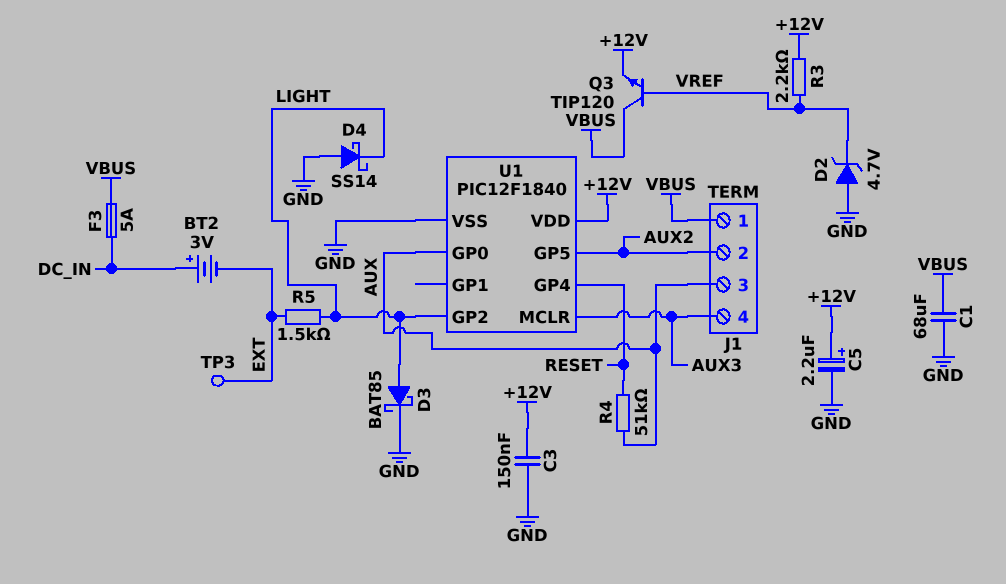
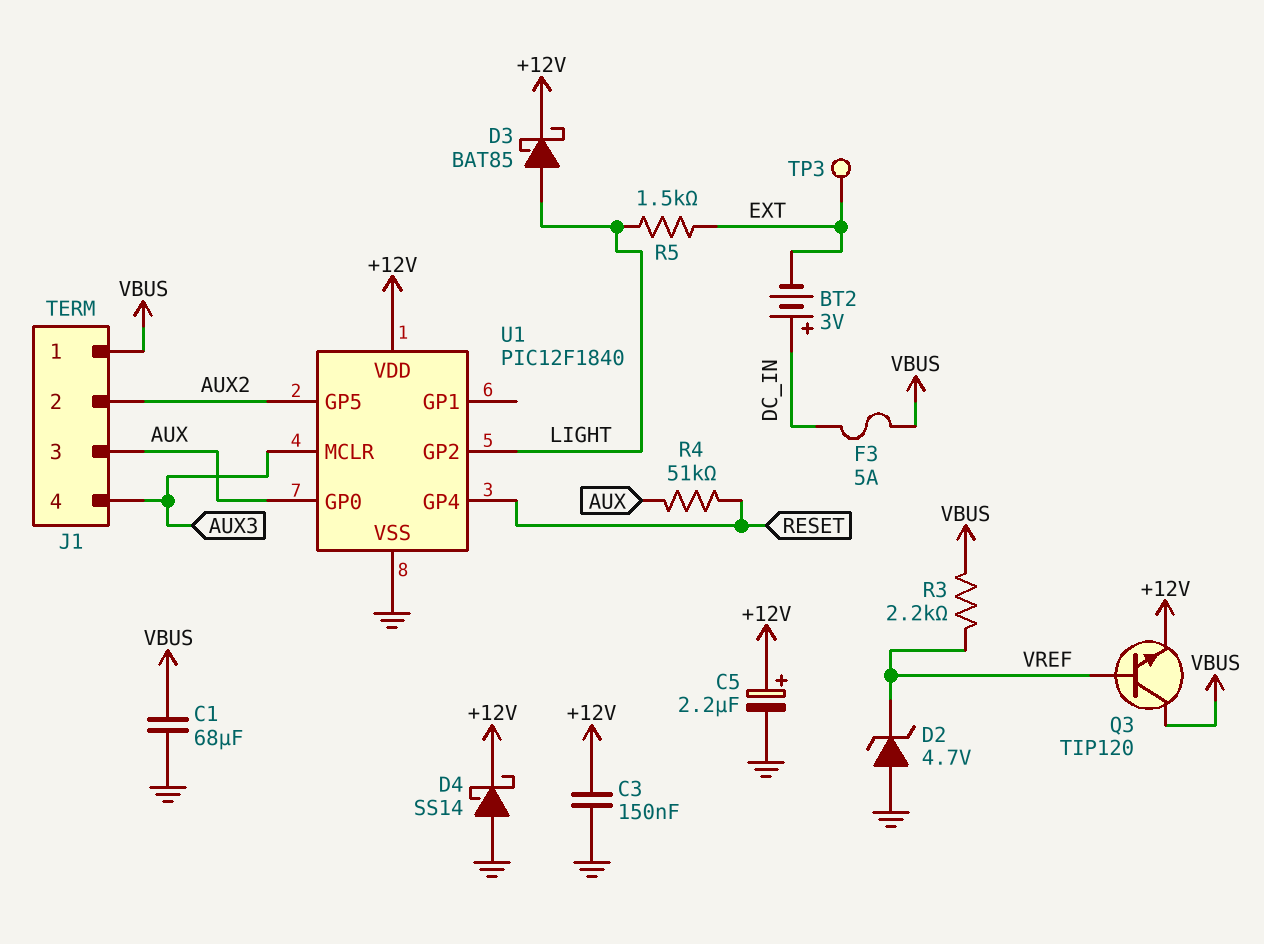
D3: schottky BAT85 (A LIGHT, K GND) -> schottky BAT85 (A LIGHT, K +12V)
D4: schottky SS14 (A GND, K LIGHT) -> schottky SS14 (A GND, K +12V)
R3: 2.2k (+12V, VREF) -> 2.2k (VBUS, VREF)

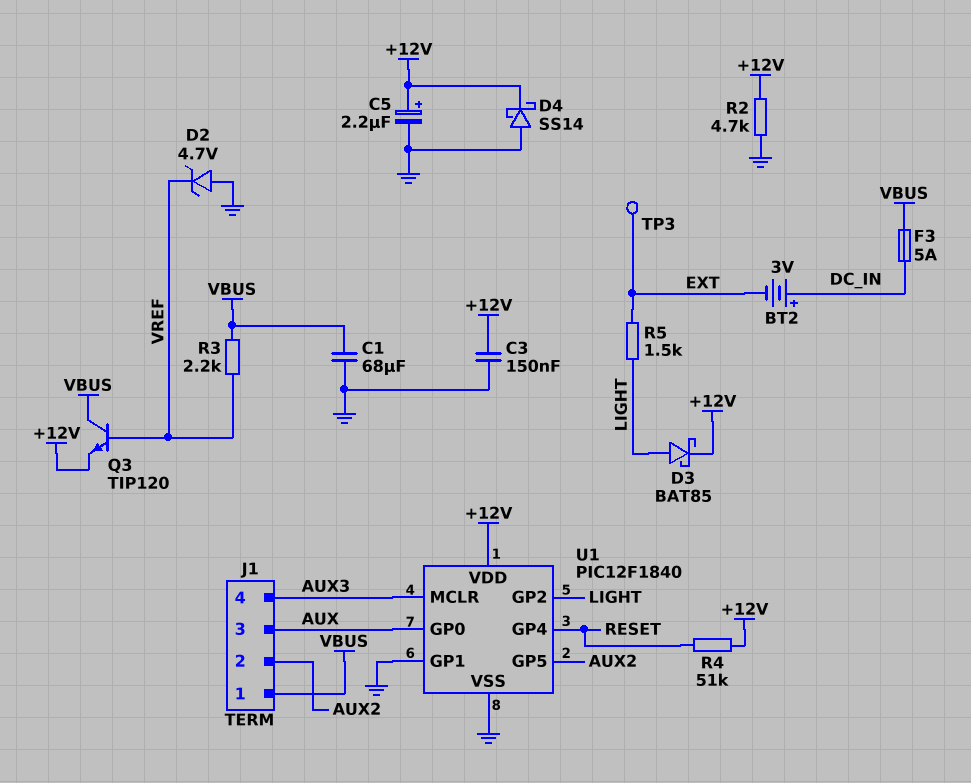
R2: none -> 4.7k (+12V, GND)
R4: 51k (AUX, RESET) -> 51k (+12V, RESET)
U1 pin GP1: none -> GND

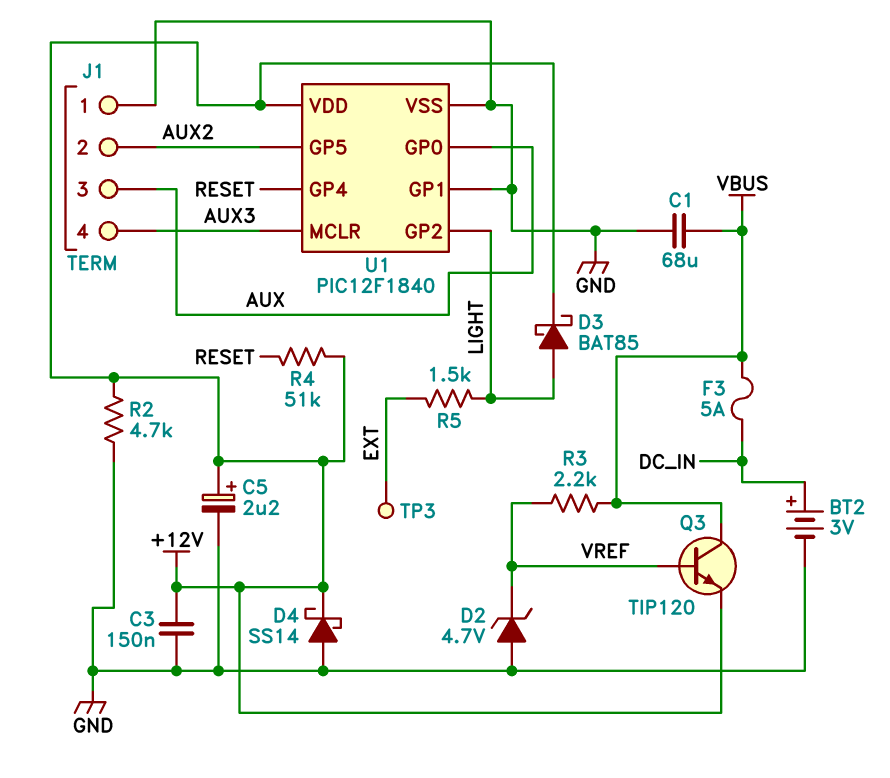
BT2: 3V (plus DC_IN, minus EXT) -> 3V (plus DC_IN, minus GND)
J1 pin 1: VBUS -> GND

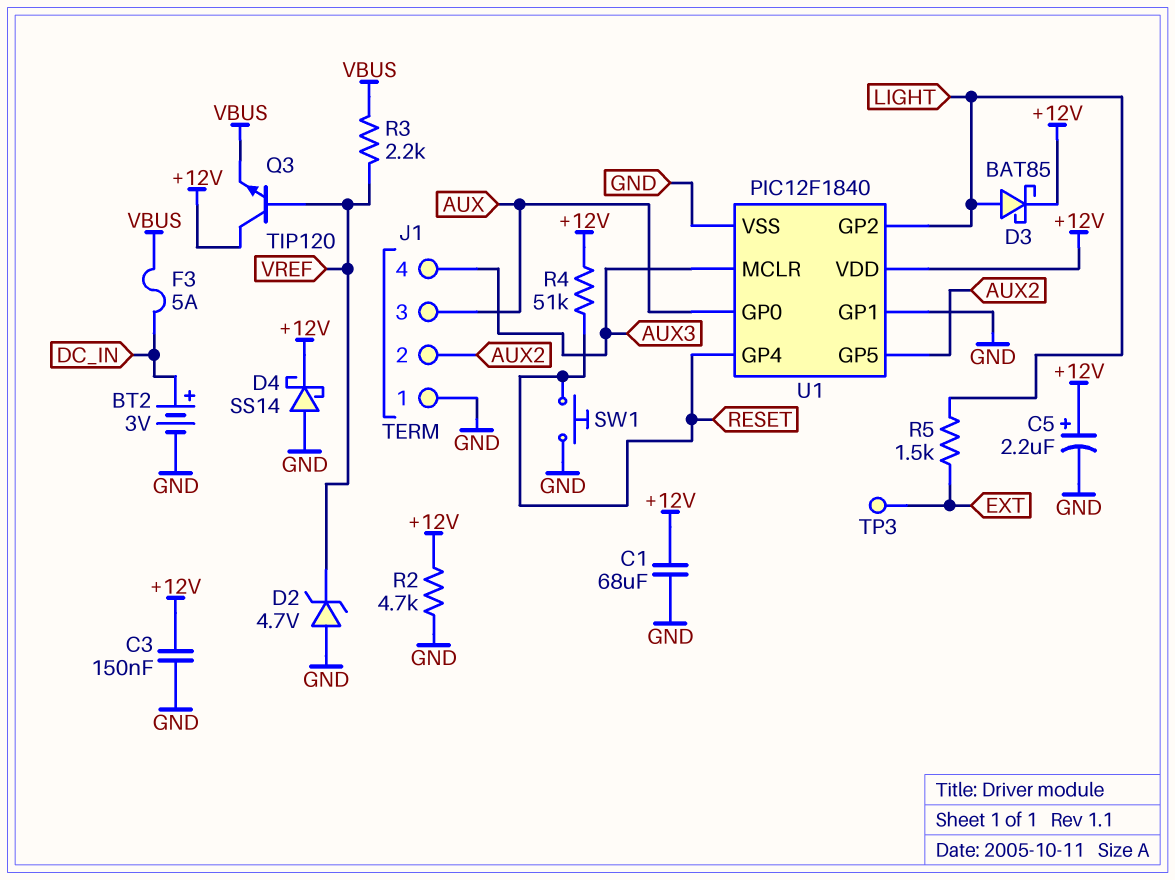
C1: 68uF (GND, VBUS) -> 68uF (+12V, GND)
Q3: NPN TIP120 (B VREF, C VBUS, E +12V) -> NPN TIP120 (B VREF, C +12V, E VBUS)
SW1: none -> button (GND, RESET)

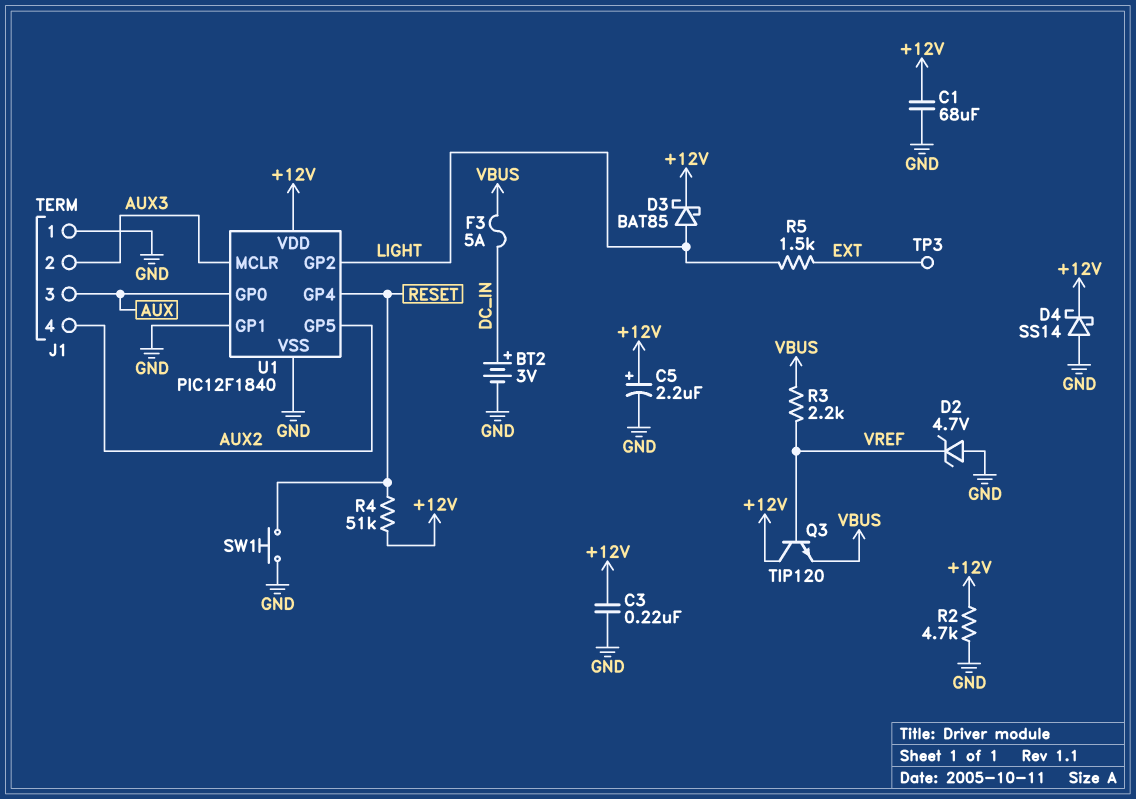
C3: 150nF (+12V, GND) -> 220nF (+12V, GND)
J1 pin 2: AUX2 -> AUX3
J1 pin 4: AUX3 -> AUX2

